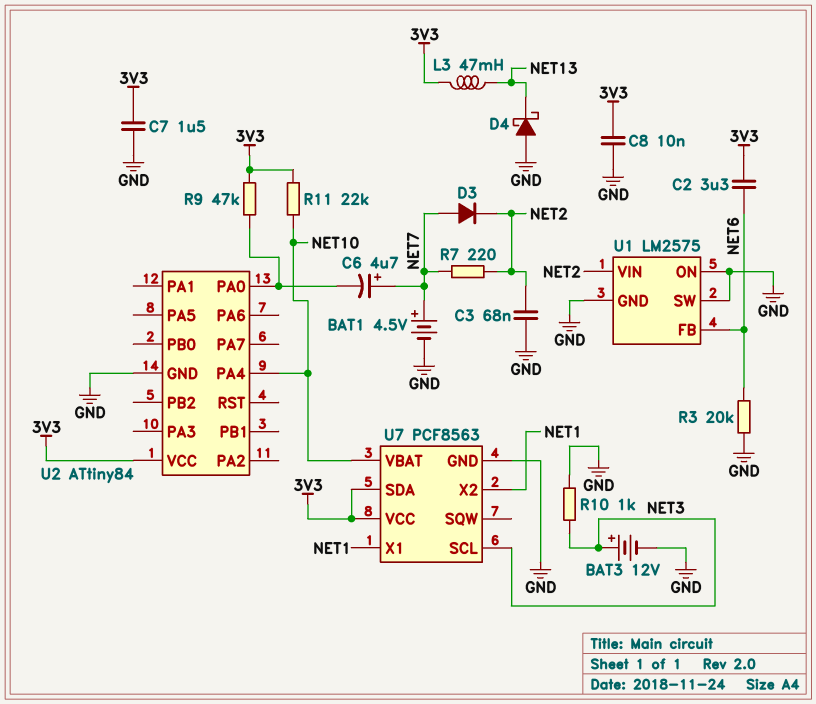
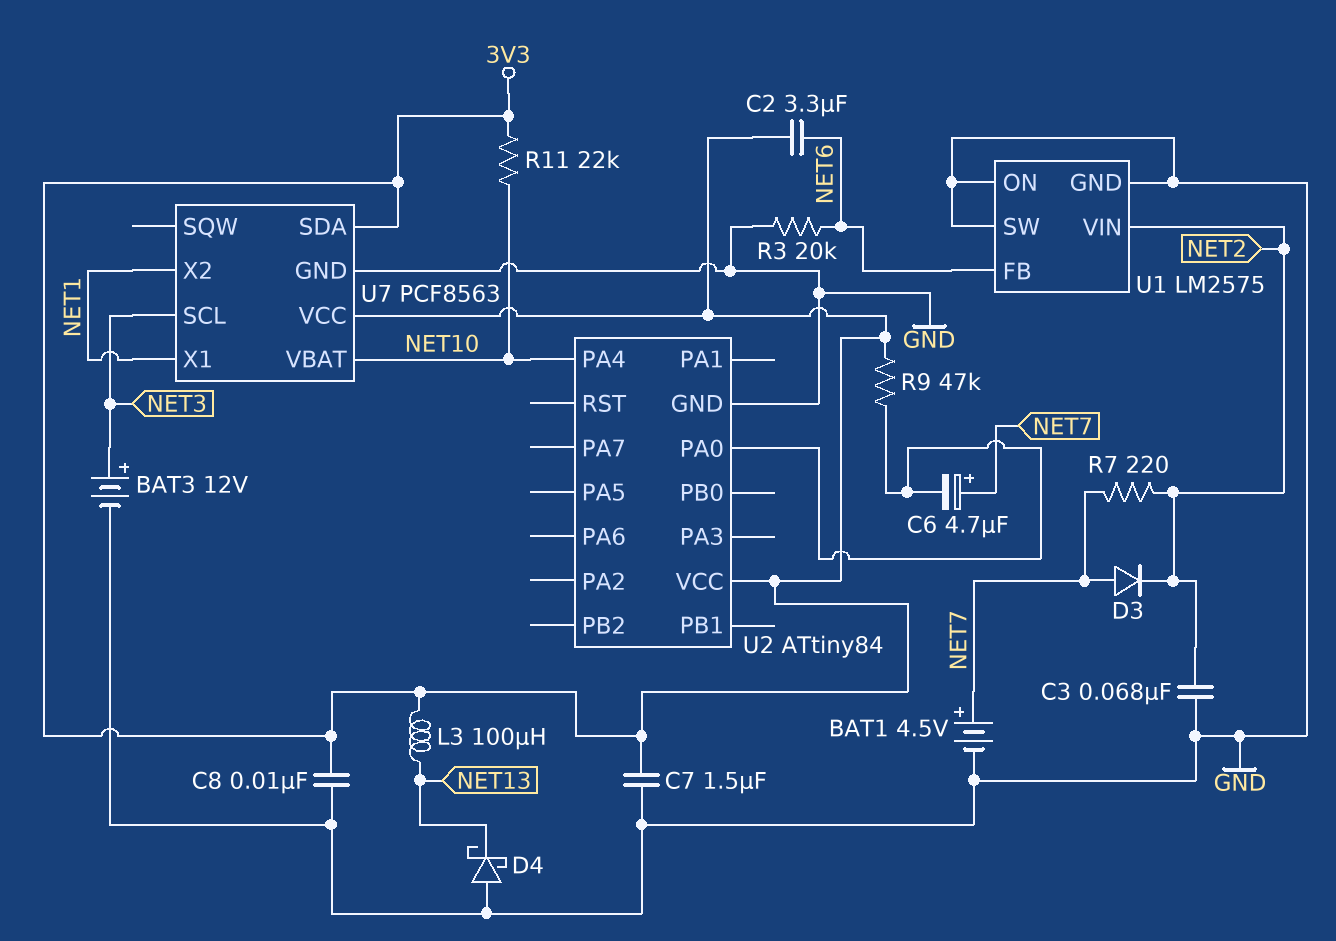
L3: 47mH (3V3, NET13) -> 100uH (3V3, NET13)
R10: 1k (GND, NET3) -> none

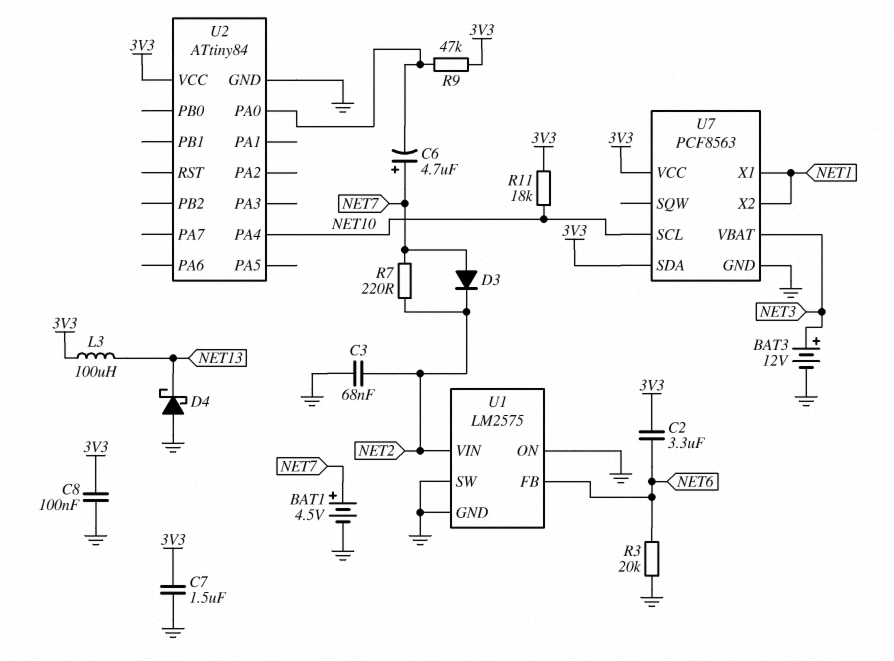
C8: 10nF (3V3, GND) -> 100nF (3V3, GND)
R11: 22k (3V3, NET10) -> 18k (3V3, NET10)
U7 pin SCL: NET3 -> NET10
U7 pin VBAT: NET10 -> NET3

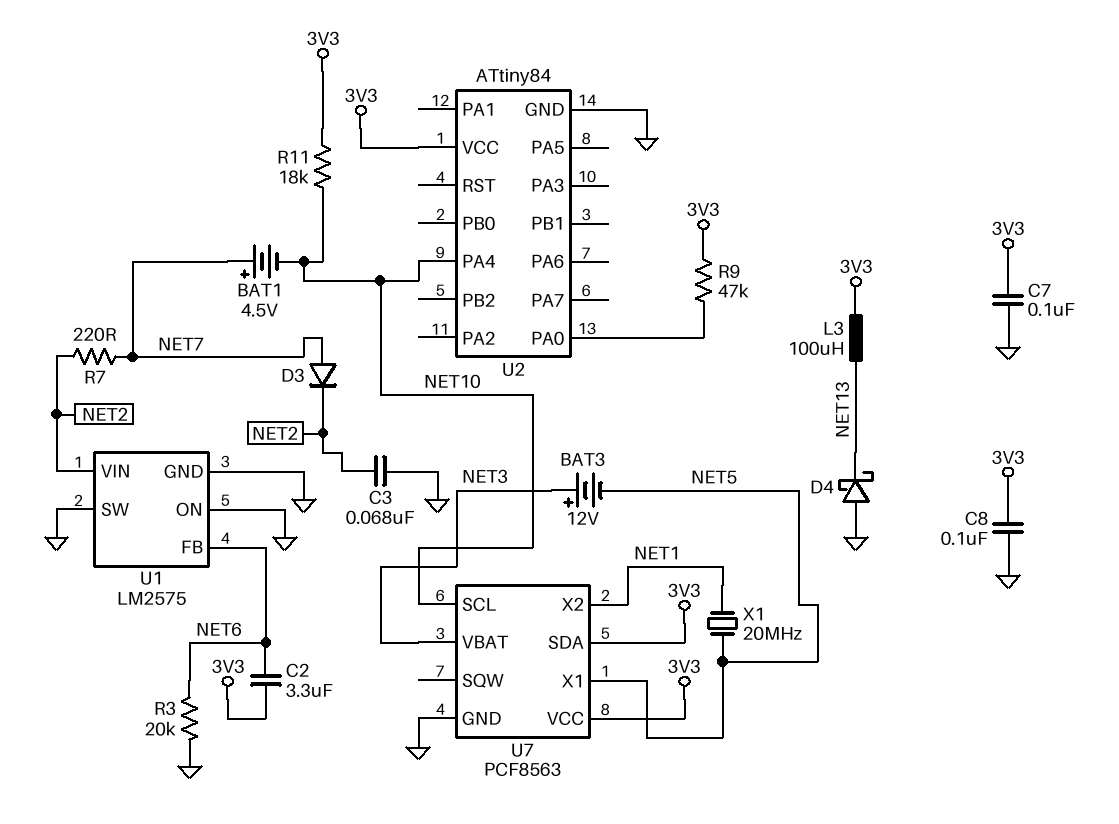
BAT1: 4.5V (plus NET7, minus GND) -> 4.5V (plus NET7, minus NET10)
BAT3: 12V (plus NET3, minus GND) -> 12V (plus NET3, minus NET5)
C6: 4.7uF (plus NET7, minus U2/PA0) -> none
C7: 1.5uF (3V3, GND) -> 100nF (3V3, GND)
U7 pin X1: NET1 -> NET5
X1: none -> 20MHz (NET1, NET5)

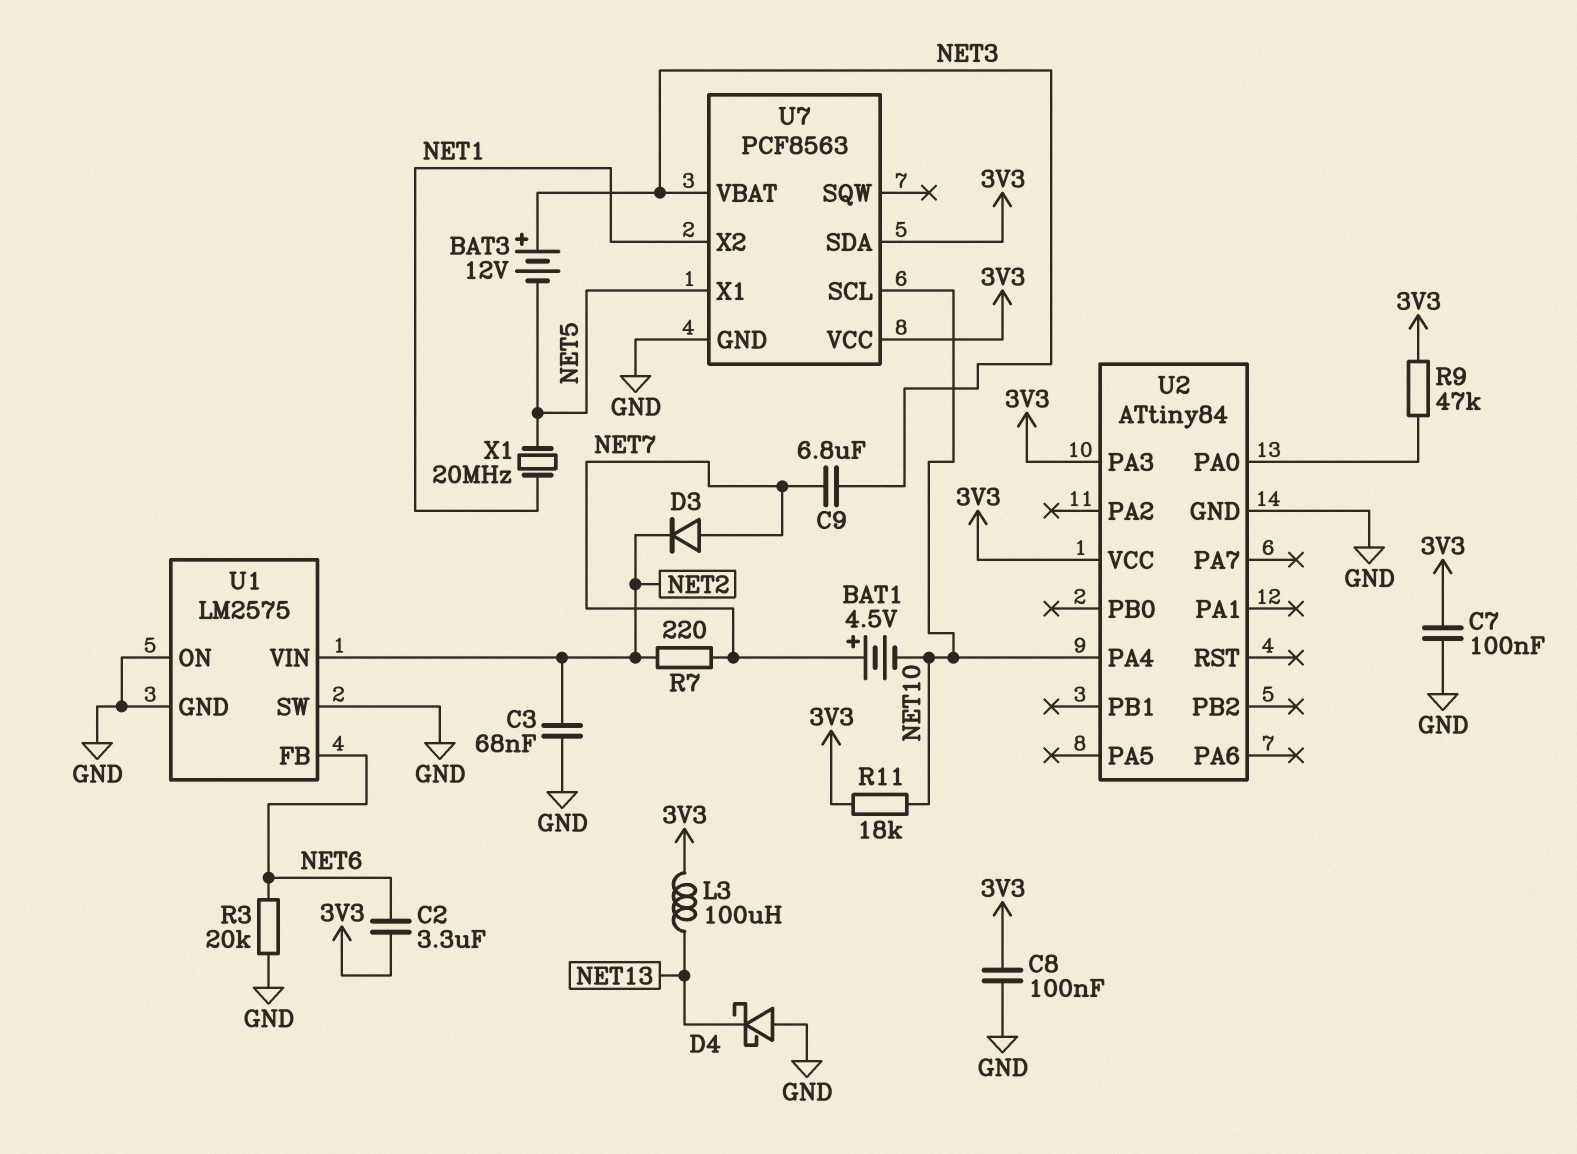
C9: none -> 6.8uF (NET3, NET7)
U2 pin PA3: none -> 3V3

